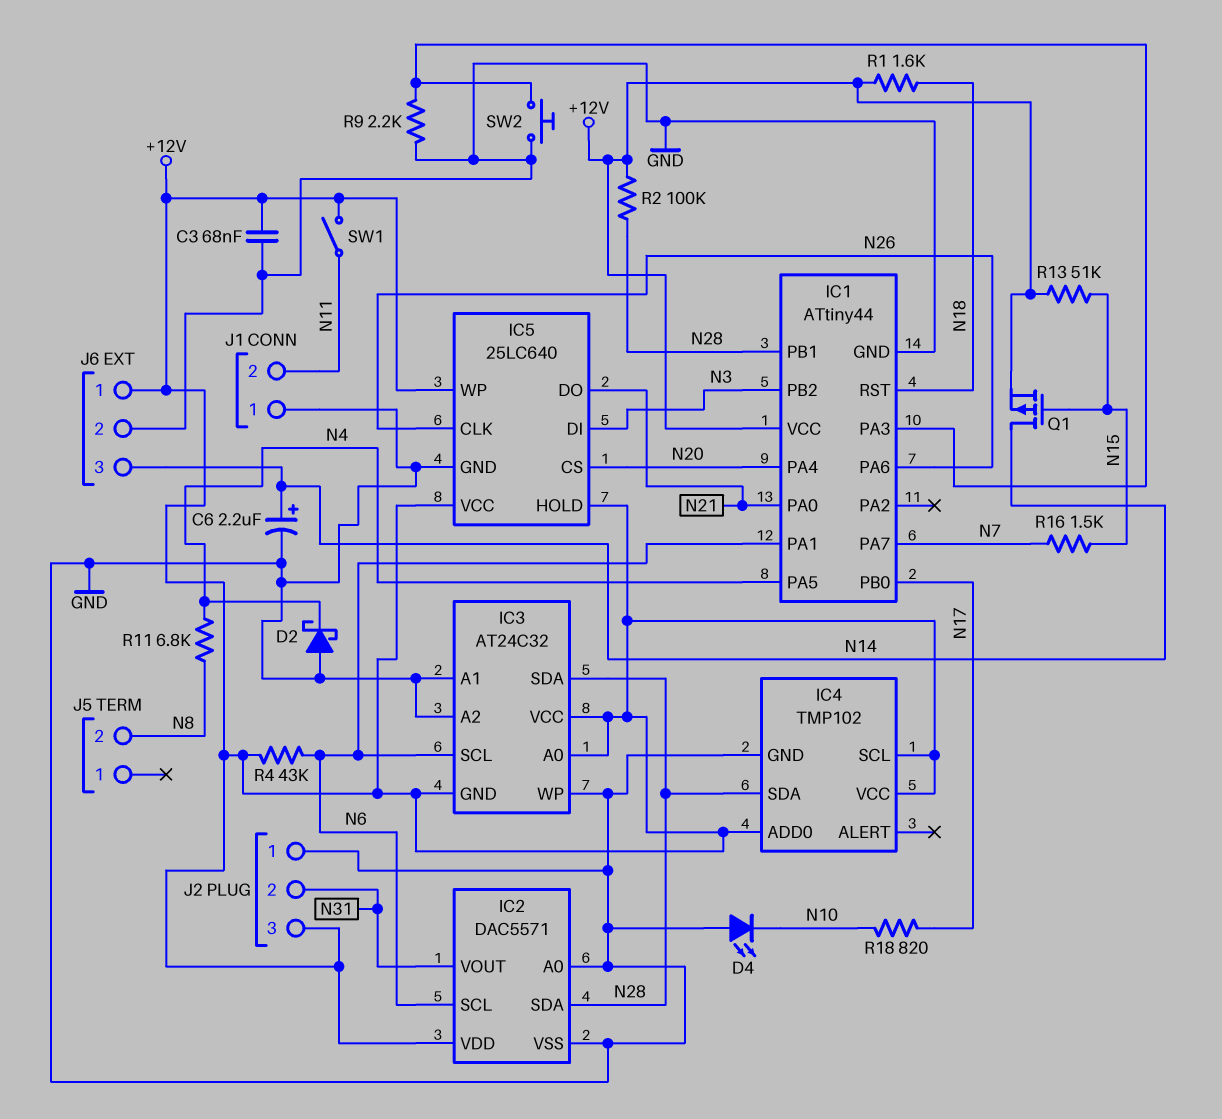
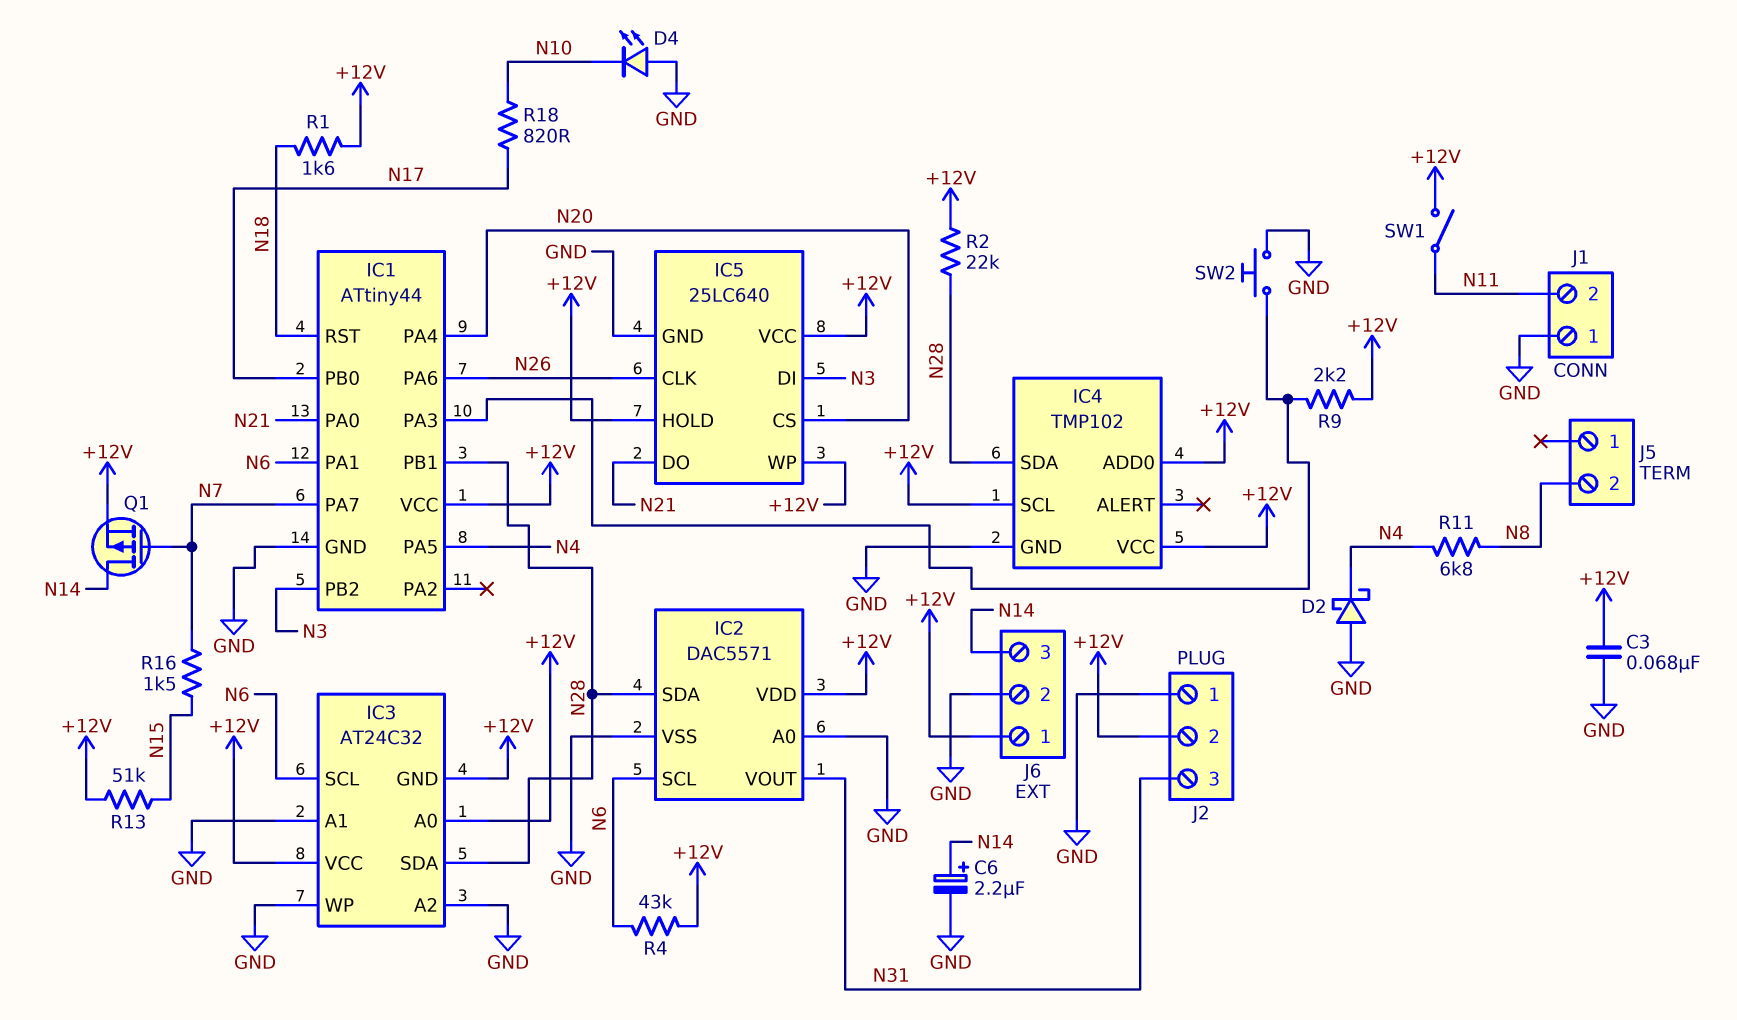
J2 pin 2: N31 -> +12V
J2 pin 3: +12V -> N31
Q1: PMOS (G N15, D N14, S +12V) -> PMOS (G N7, D N14, S +12V)
R2: 100k (+12V, N28) -> 22k (+12V, N28)
R9: 2.2k (GND, IC1/PA3) -> 2.2k (+12V, IC1/PA3)

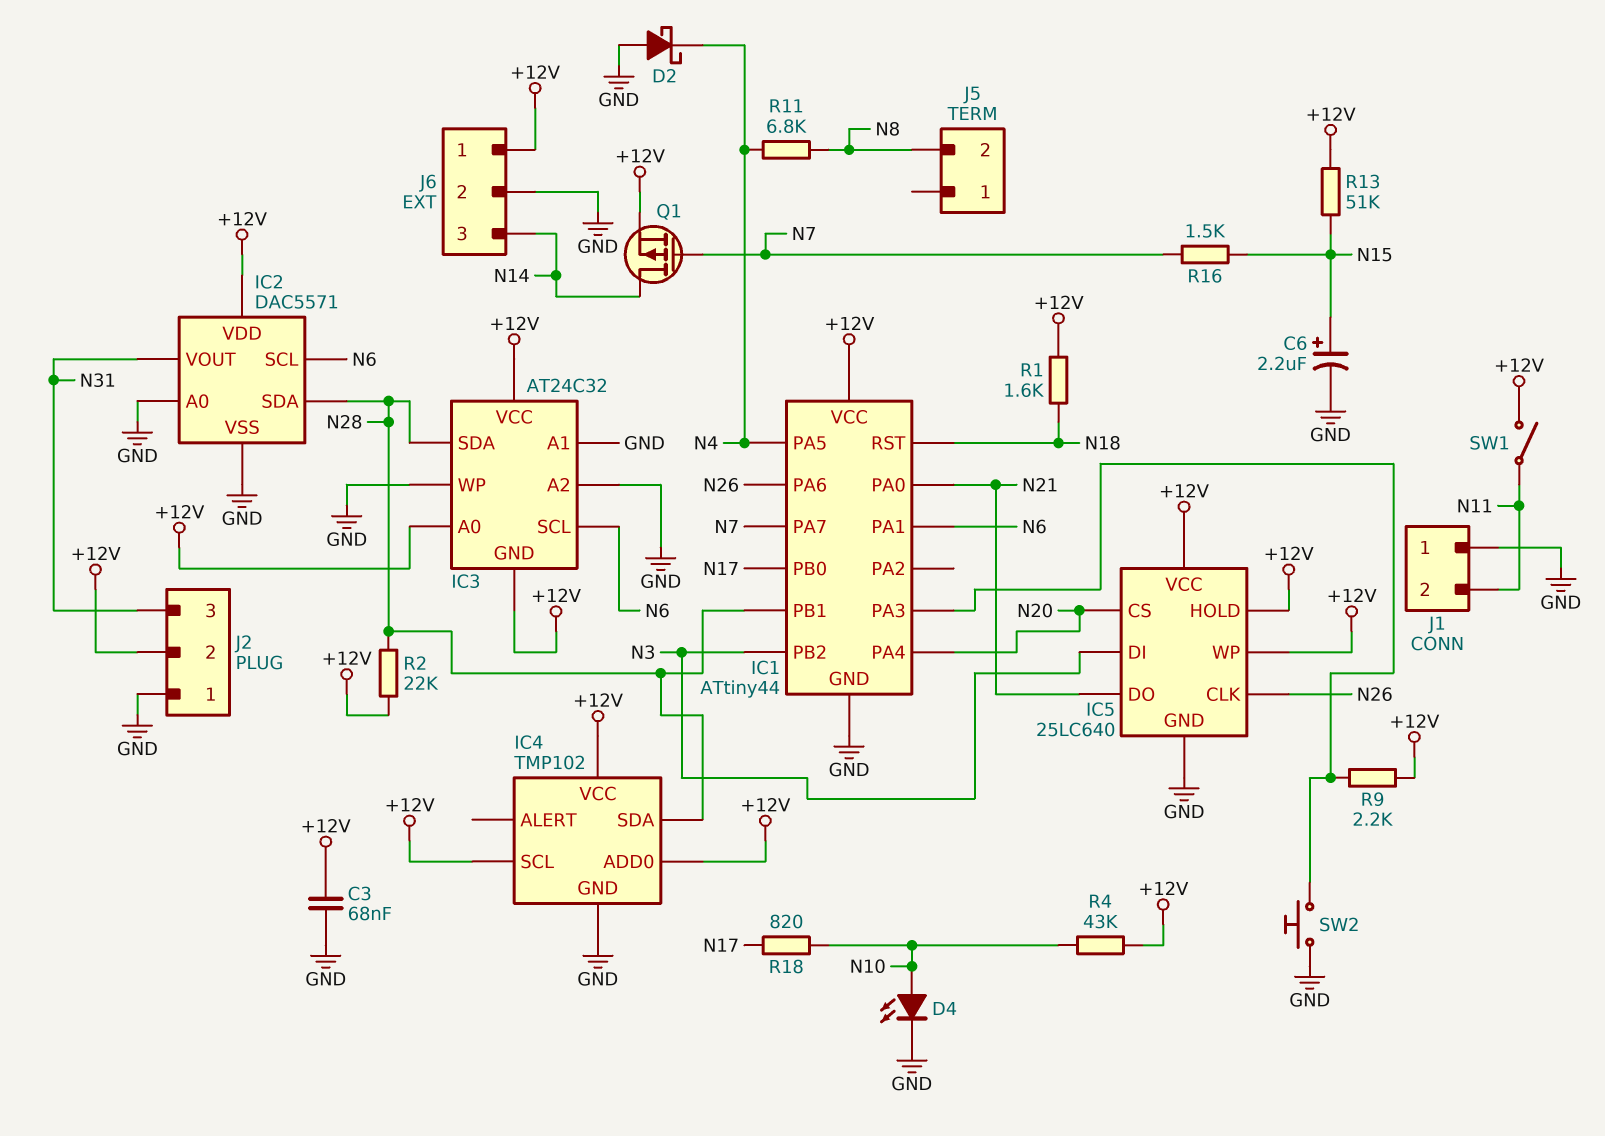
C6: 2.2uF (plus N14, minus GND) -> 2.2uF (plus N15, minus GND)
D4: LED (A GND, K N10) -> LED (A N10, K GND)
R4: 43k (+12V, N6) -> 43k (+12V, N10)

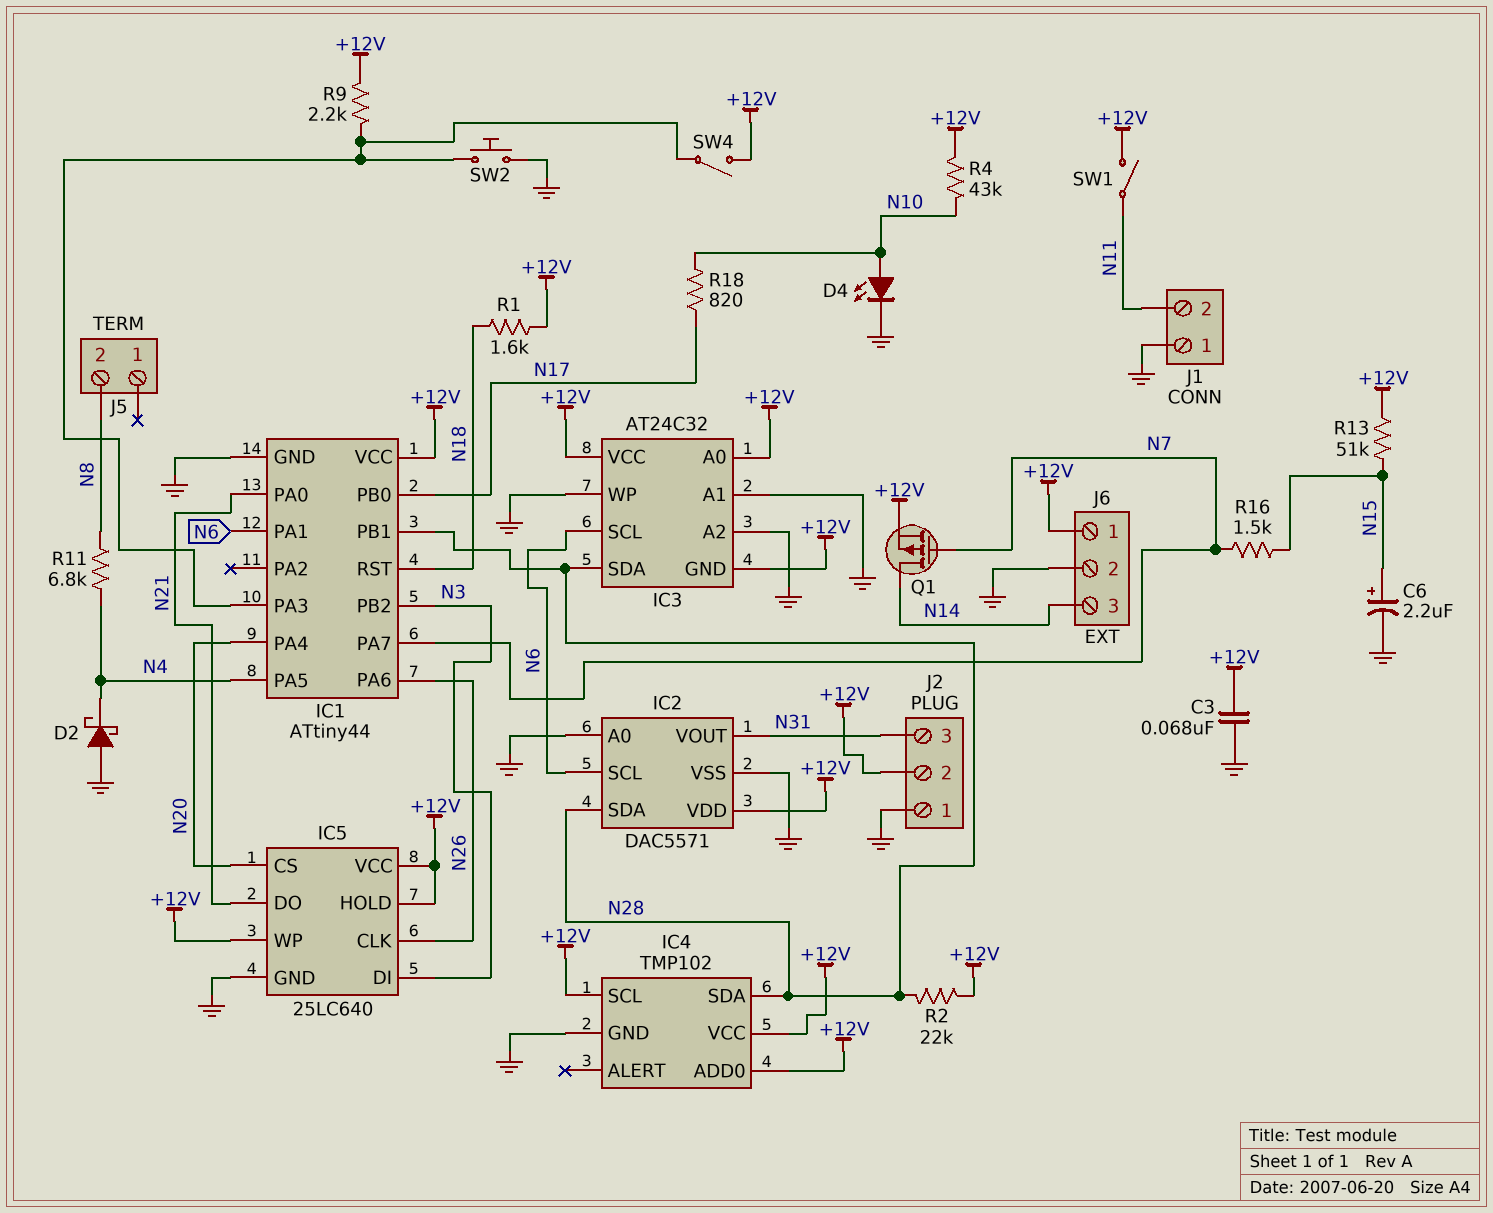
SW4: none -> switch (+12V, IC1/PA3)

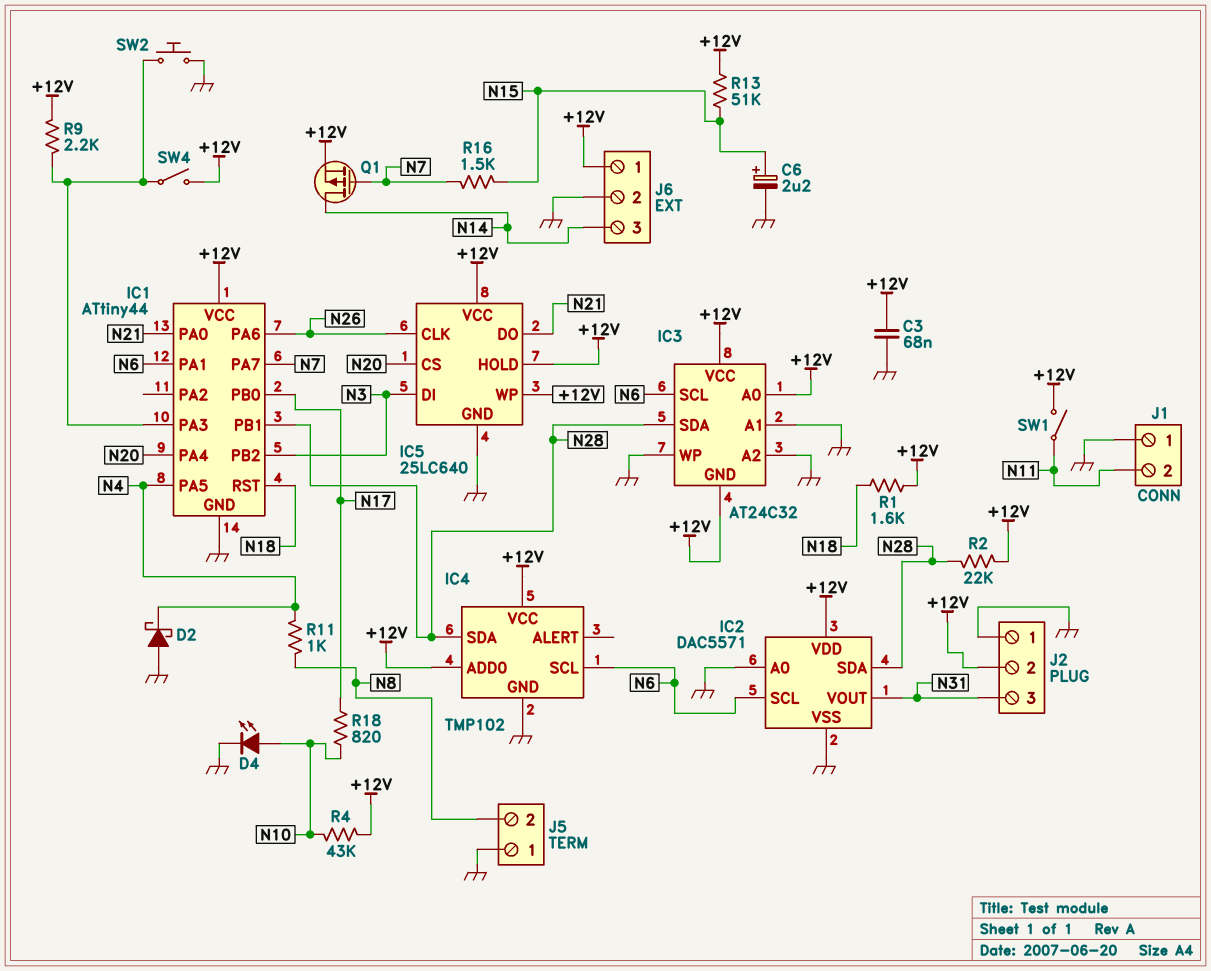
IC4 pin SCL: +12V -> N6
J5 pin 1: none -> GND
R11: 6.8k (N4, N8) -> 1k (N4, N8)

